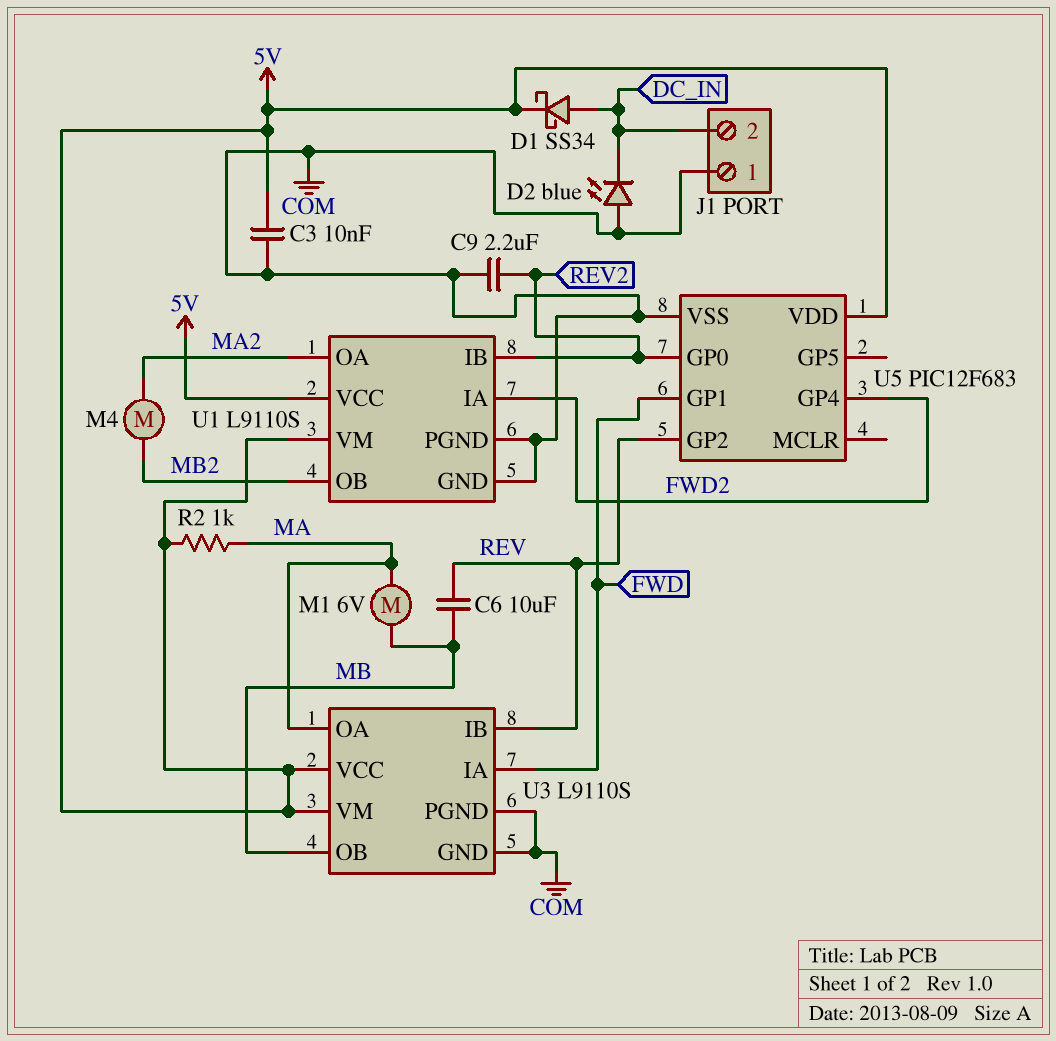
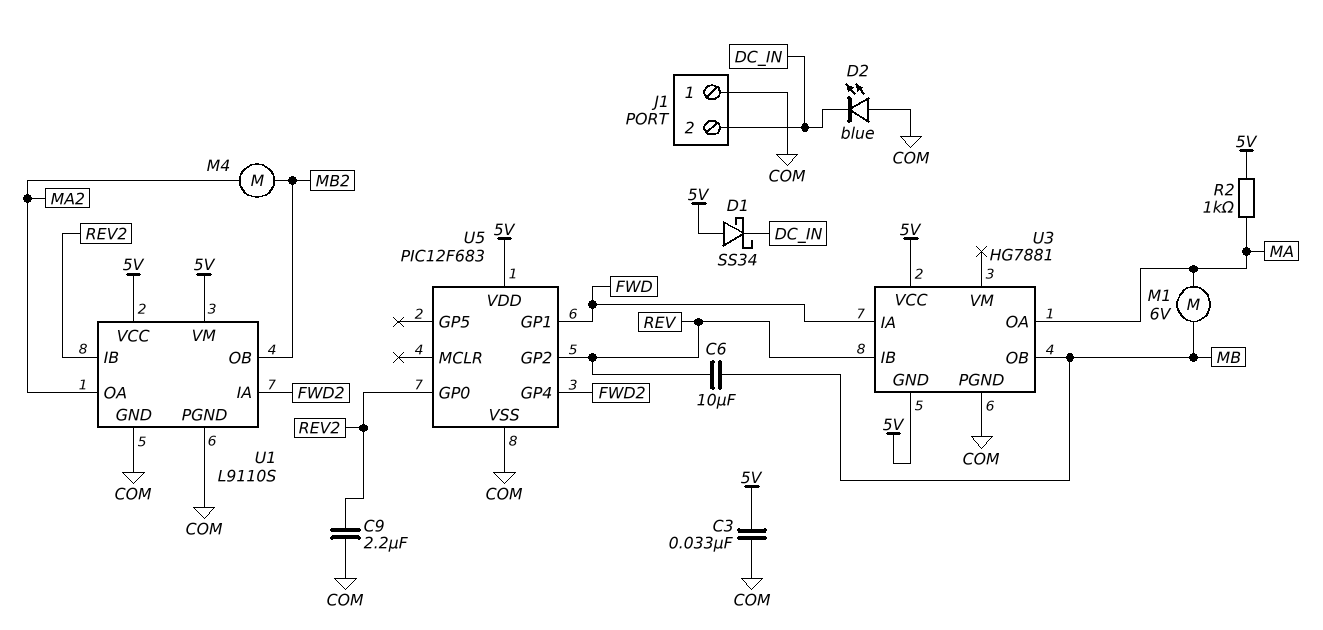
C3: 10nF (5V, COM) -> 33nF (5V, COM)
D1: schottky SS34 (A DC_IN, K 5V) -> schottky SS34 (A 5V, K DC_IN)
U3: L9110S -> HG7881
U3 pin GND: COM -> 5V
U3 pin VM: 5V -> none

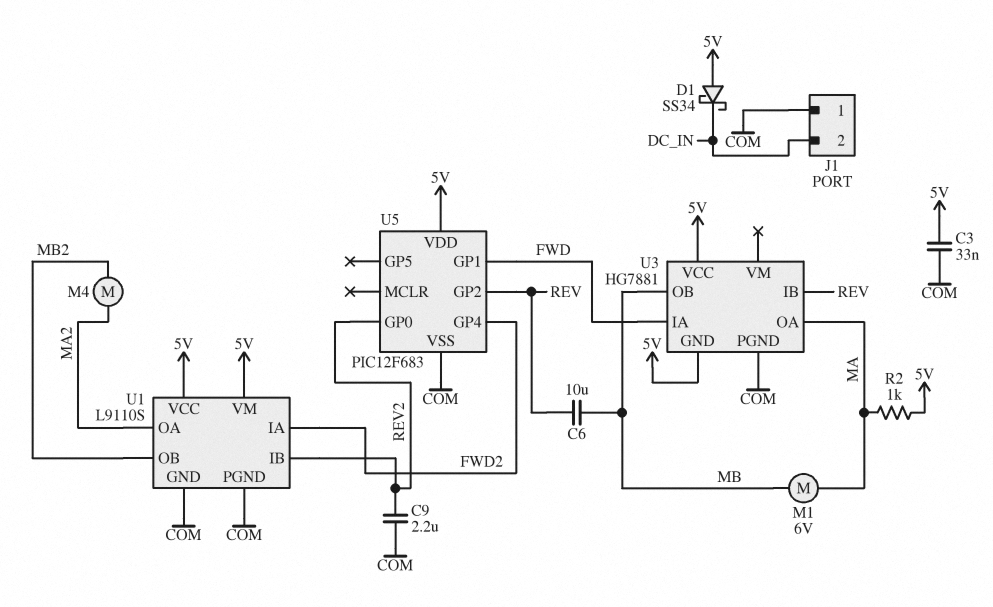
D2: LED blue (A COM, K DC_IN) -> none

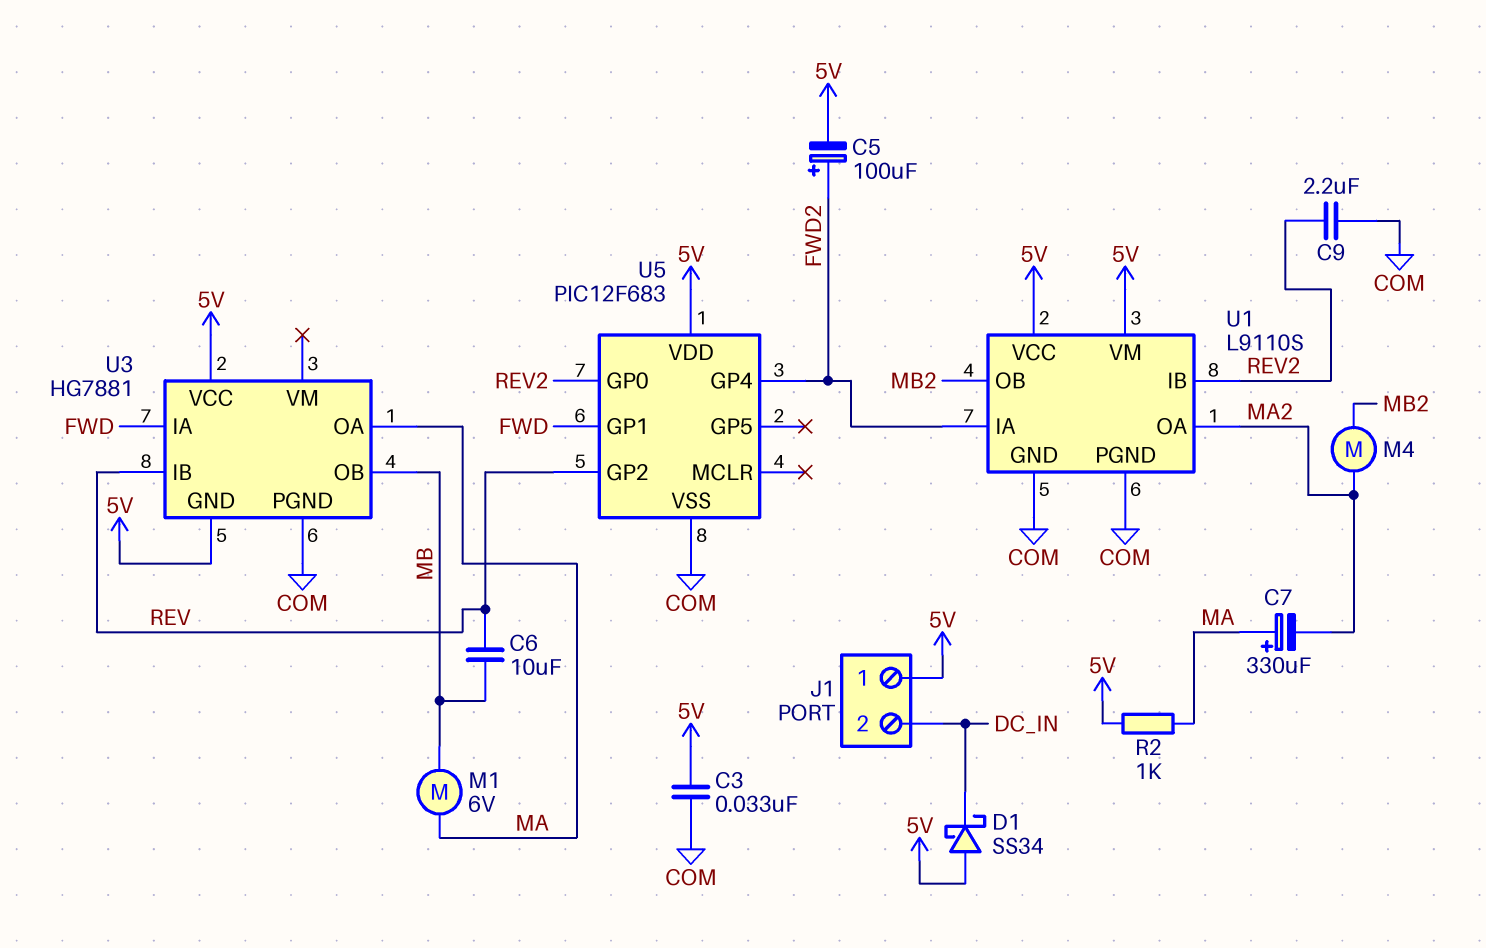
C5: none -> 100uF (plus FWD2, minus 5V)
C7: none -> 330uF (plus MA, minus MA2)
J1 pin 1: COM -> 5V

